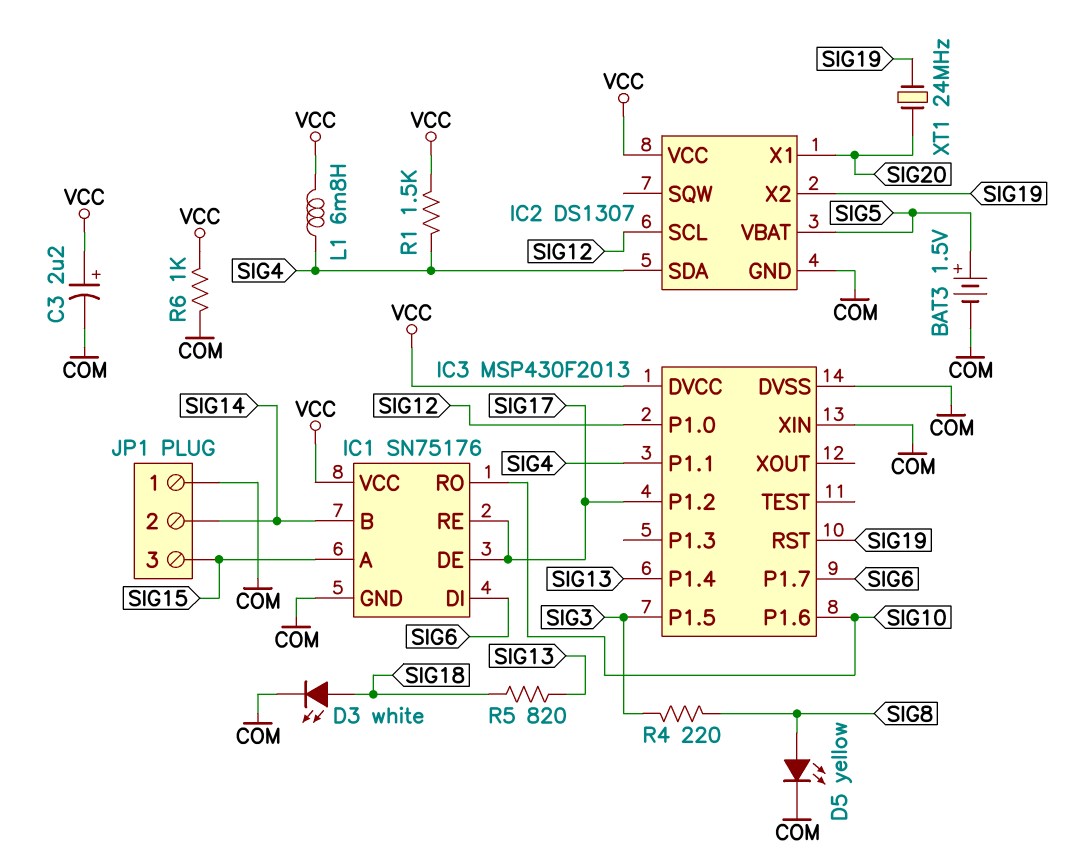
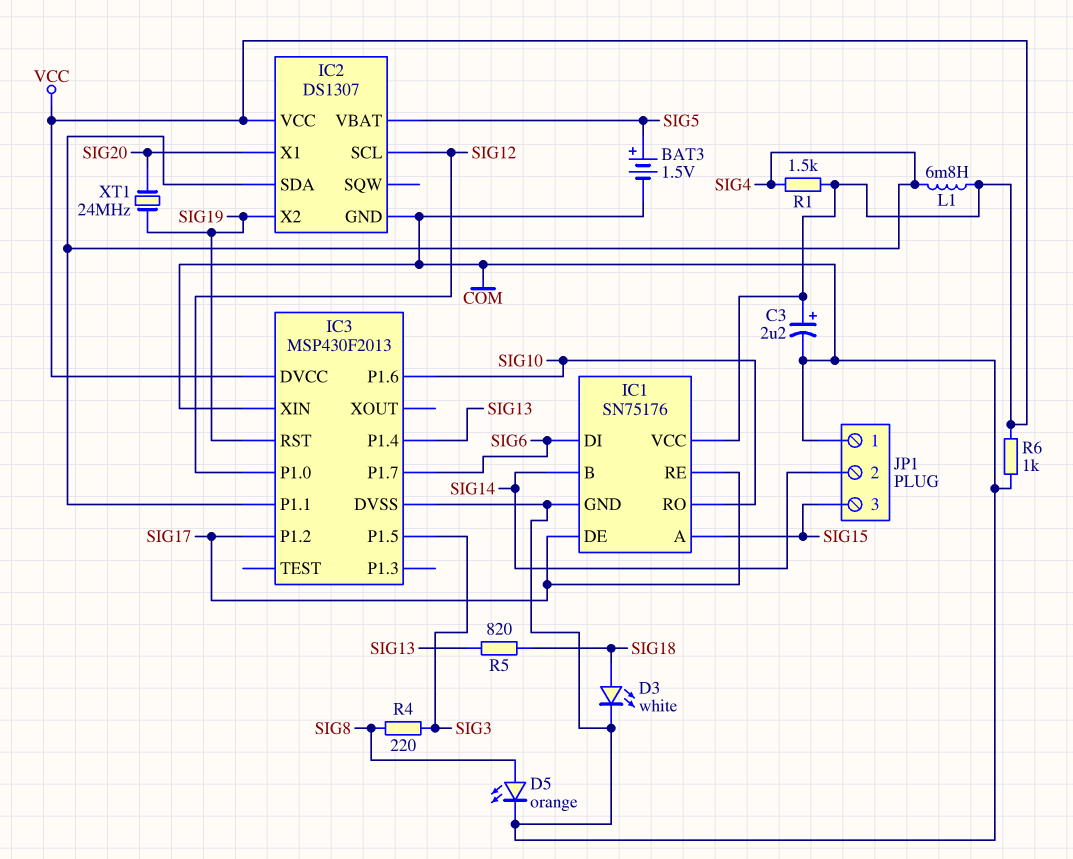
D5: LED yellow (A SIG8, K COM) -> LED orange (A SIG8, K COM)

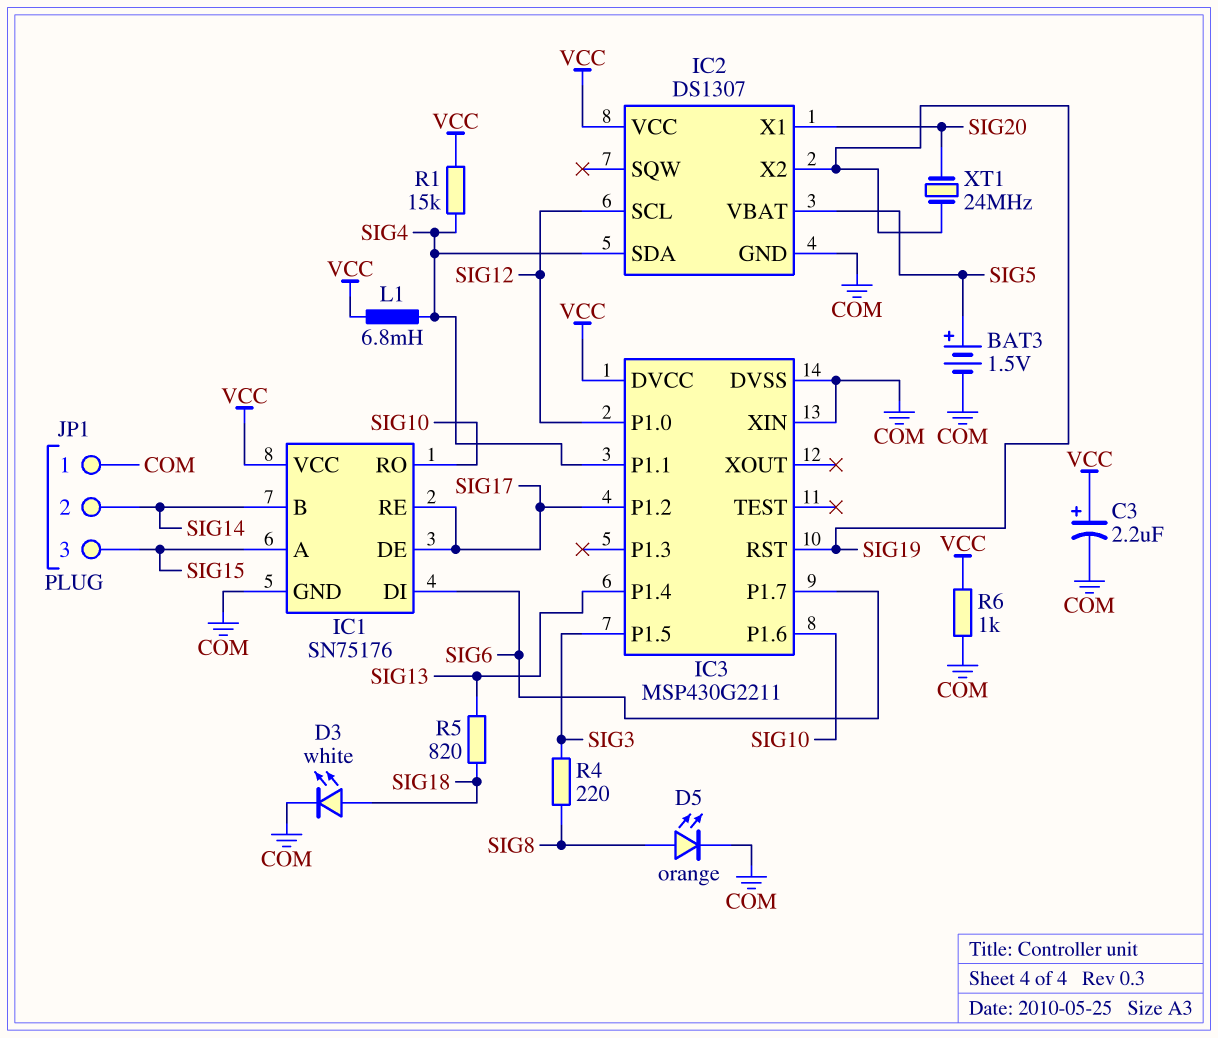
IC3: MSP430F2013 -> MSP430G2211
R1: 1.5k (SIG4, VCC) -> 15k (SIG4, VCC)

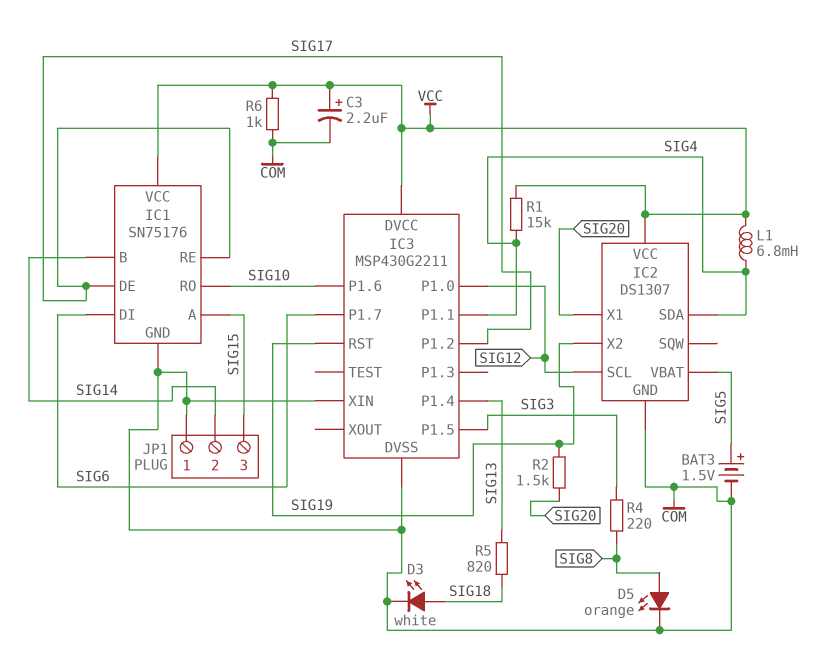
R2: none -> 1.5k (SIG19, SIG20)
XT1: 24MHz (SIG19, SIG20) -> none

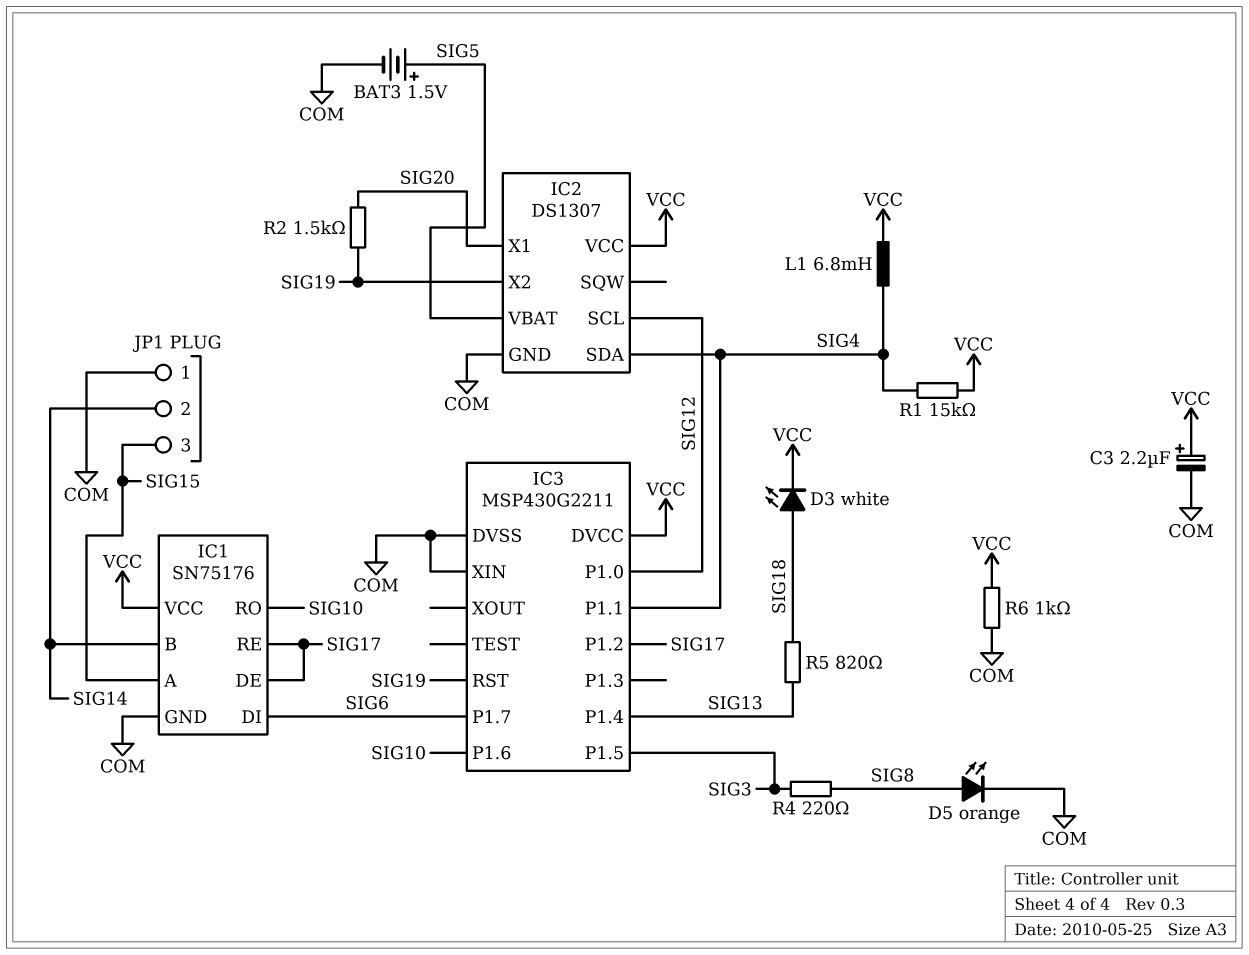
D3: LED white (A SIG18, K COM) -> LED white (A SIG18, K VCC)

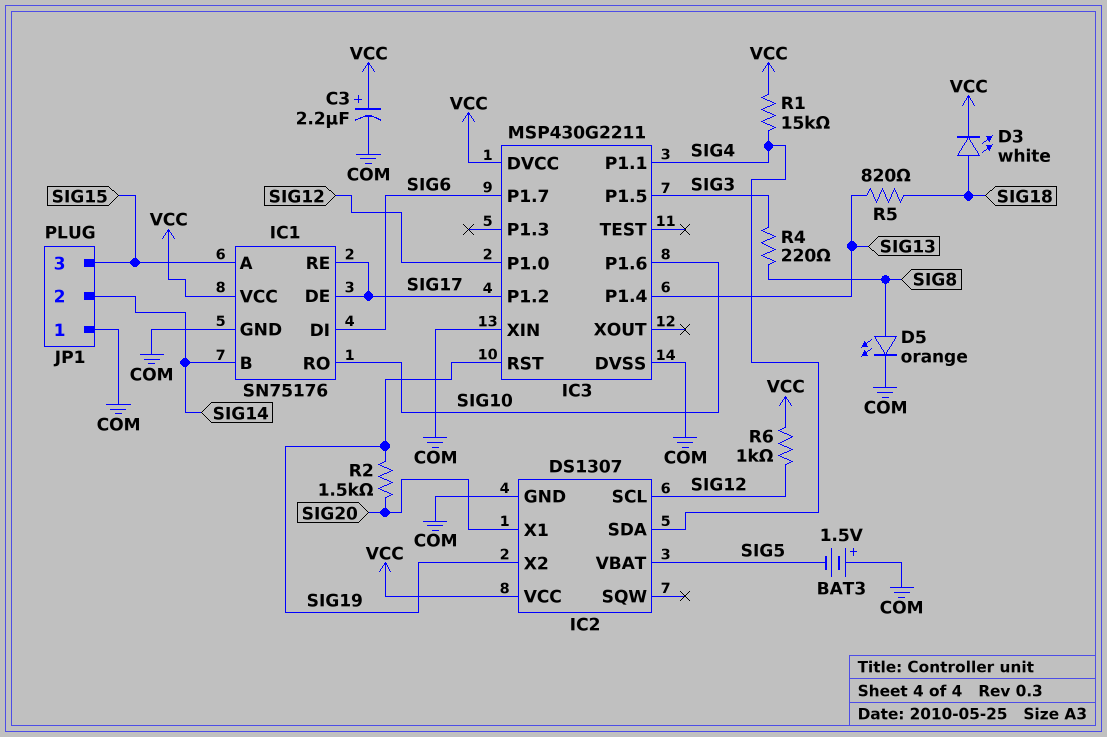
BAT3: 1.5V (plus SIG5, minus COM) -> 1.5V (plus COM, minus SIG5)
L1: 6.8mH (SIG4, VCC) -> none
R6: 1k (COM, VCC) -> 1k (SIG12, VCC)

